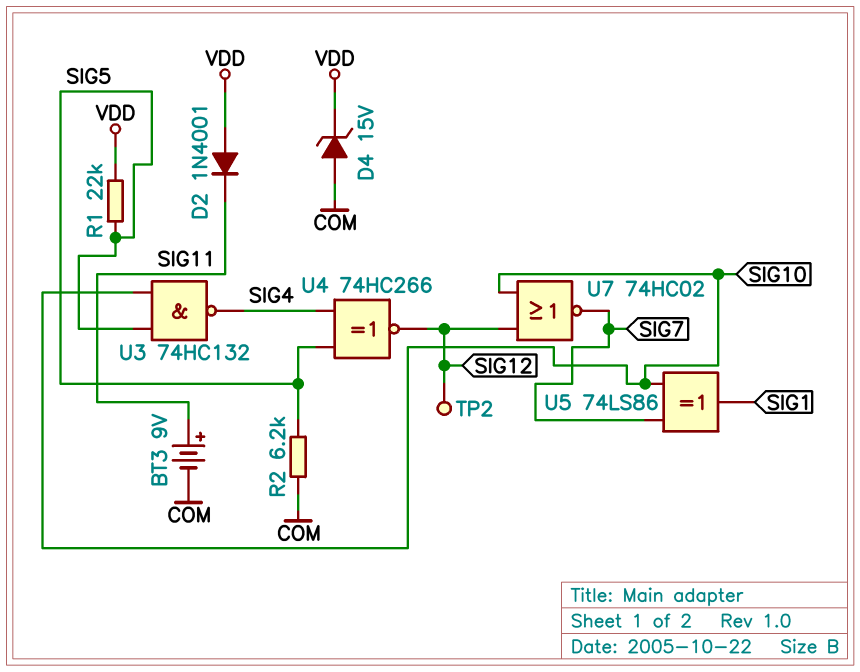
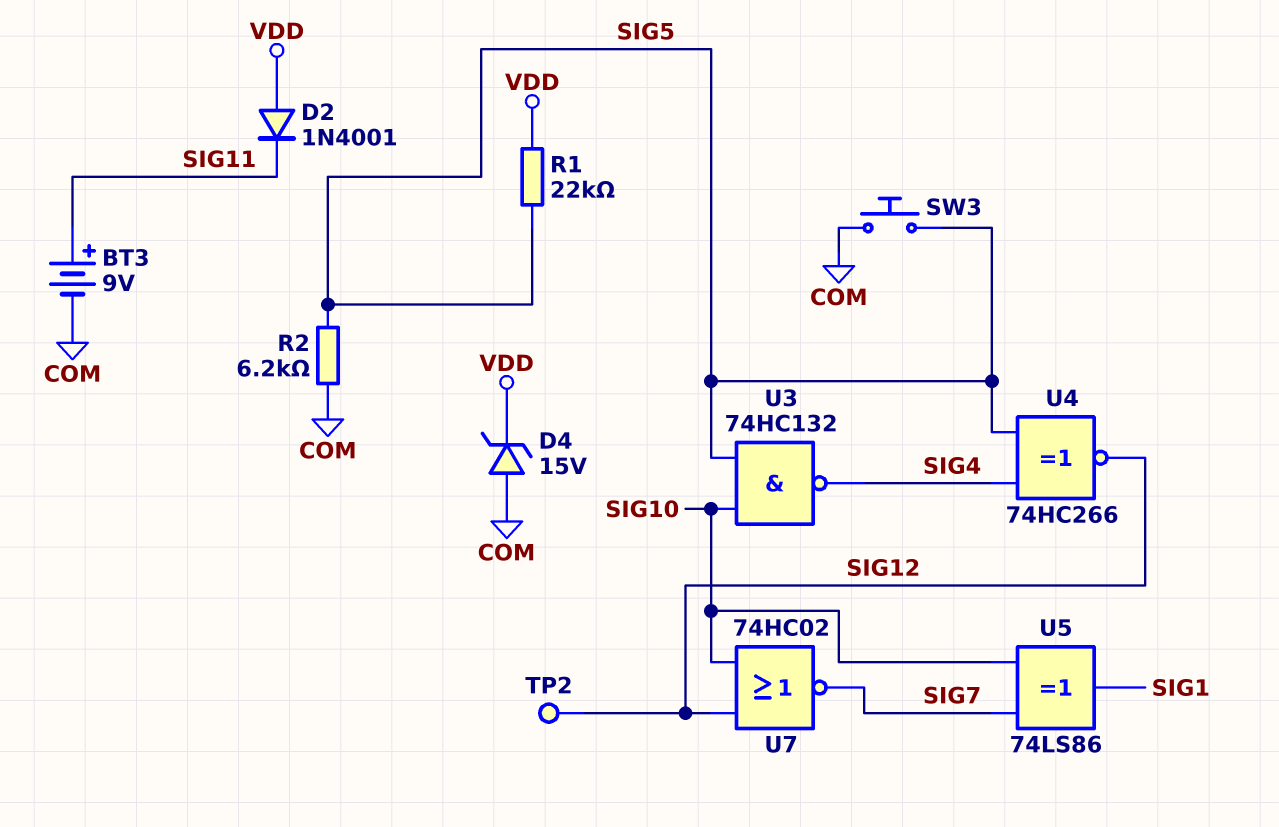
SW3: none -> button (COM, SIG5)

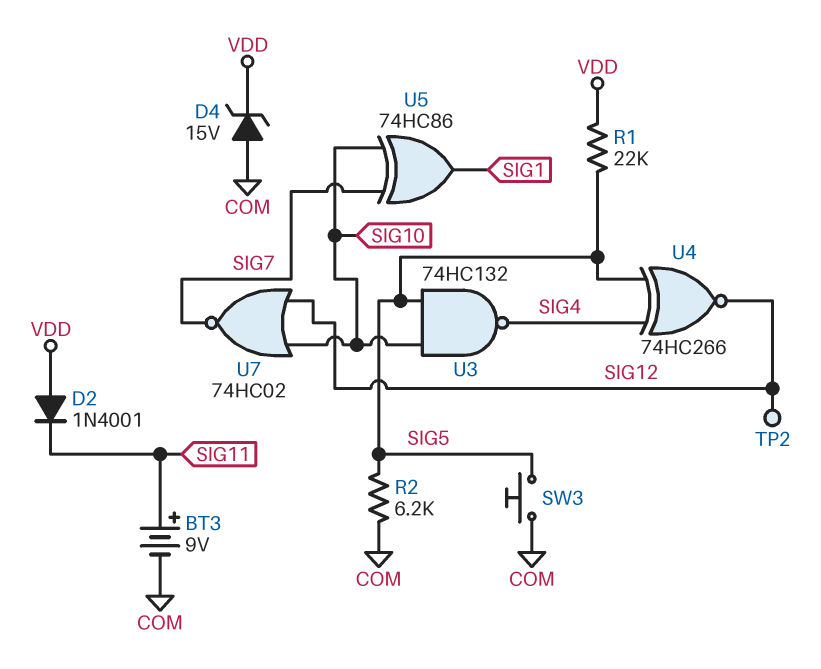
U5: XOR 74LS86 (in SIG7, in SIG10, out SIG1) -> XOR 74HC86 (in SIG7, in SIG10, out SIG1)

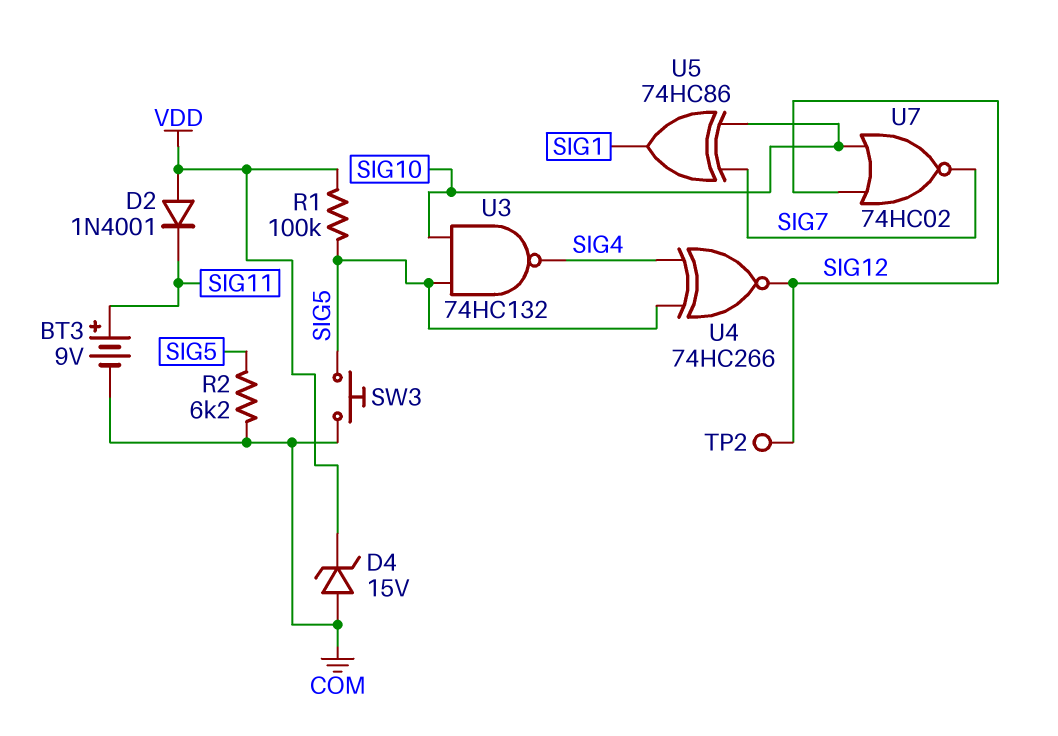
R1: 22k (SIG5, VDD) -> 100k (SIG5, VDD)

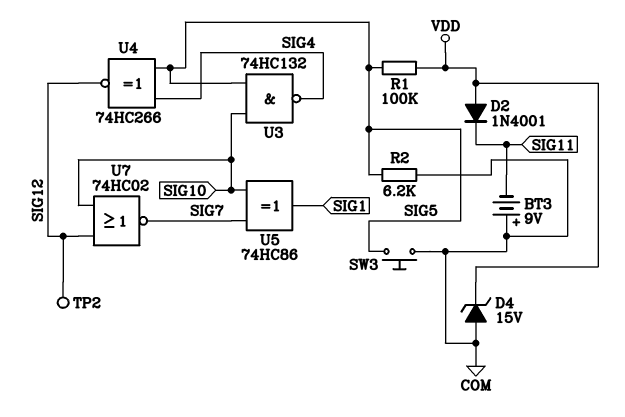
BT3: 9V (plus SIG11, minus COM) -> 9V (plus COM, minus SIG11)

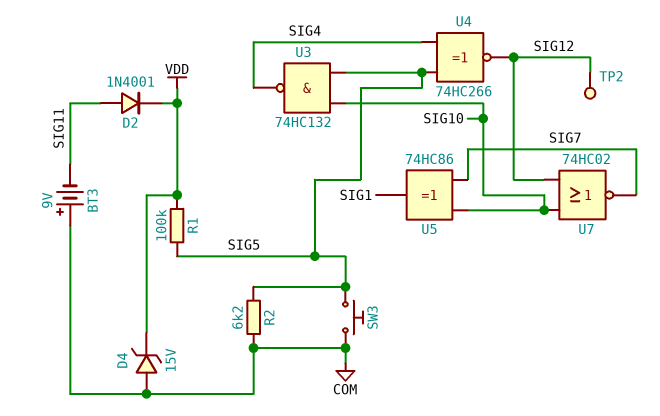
D2: diode 1N4001 (A VDD, K SIG11) -> diode 1N4001 (A SIG11, K VDD)

